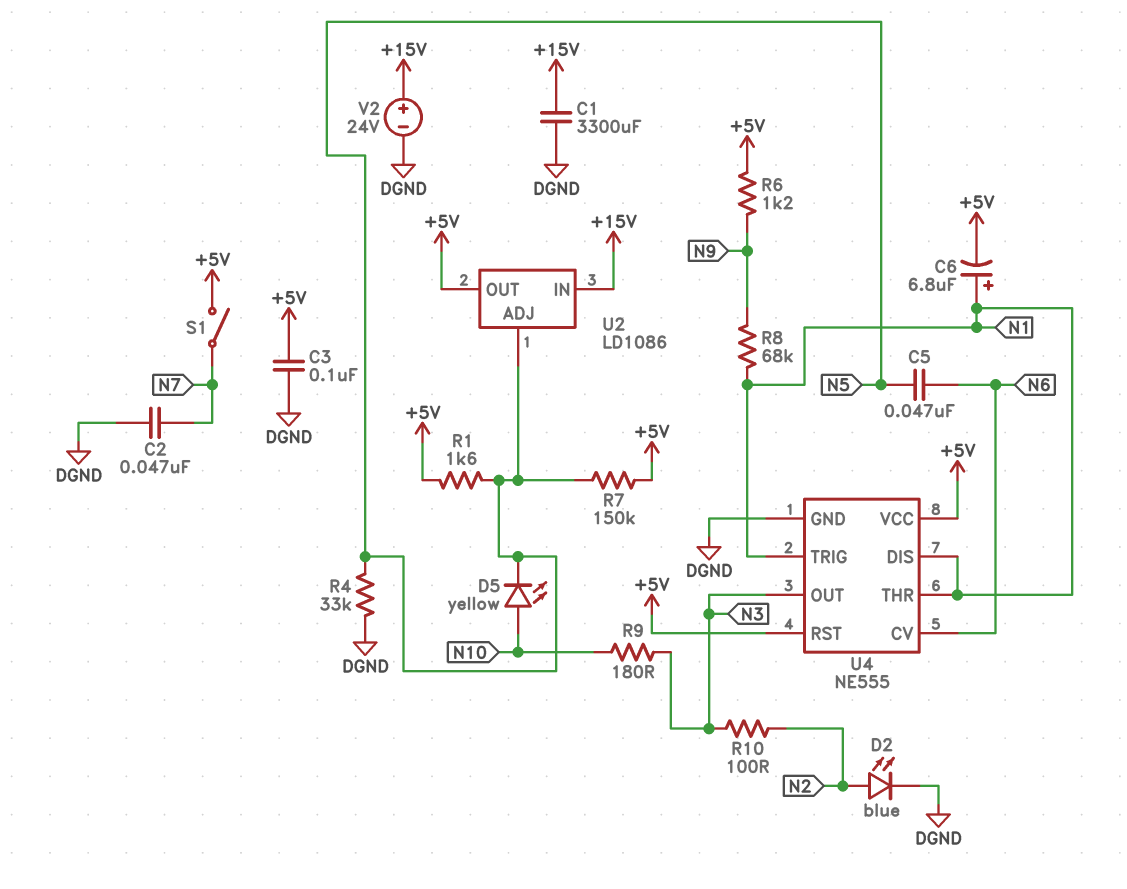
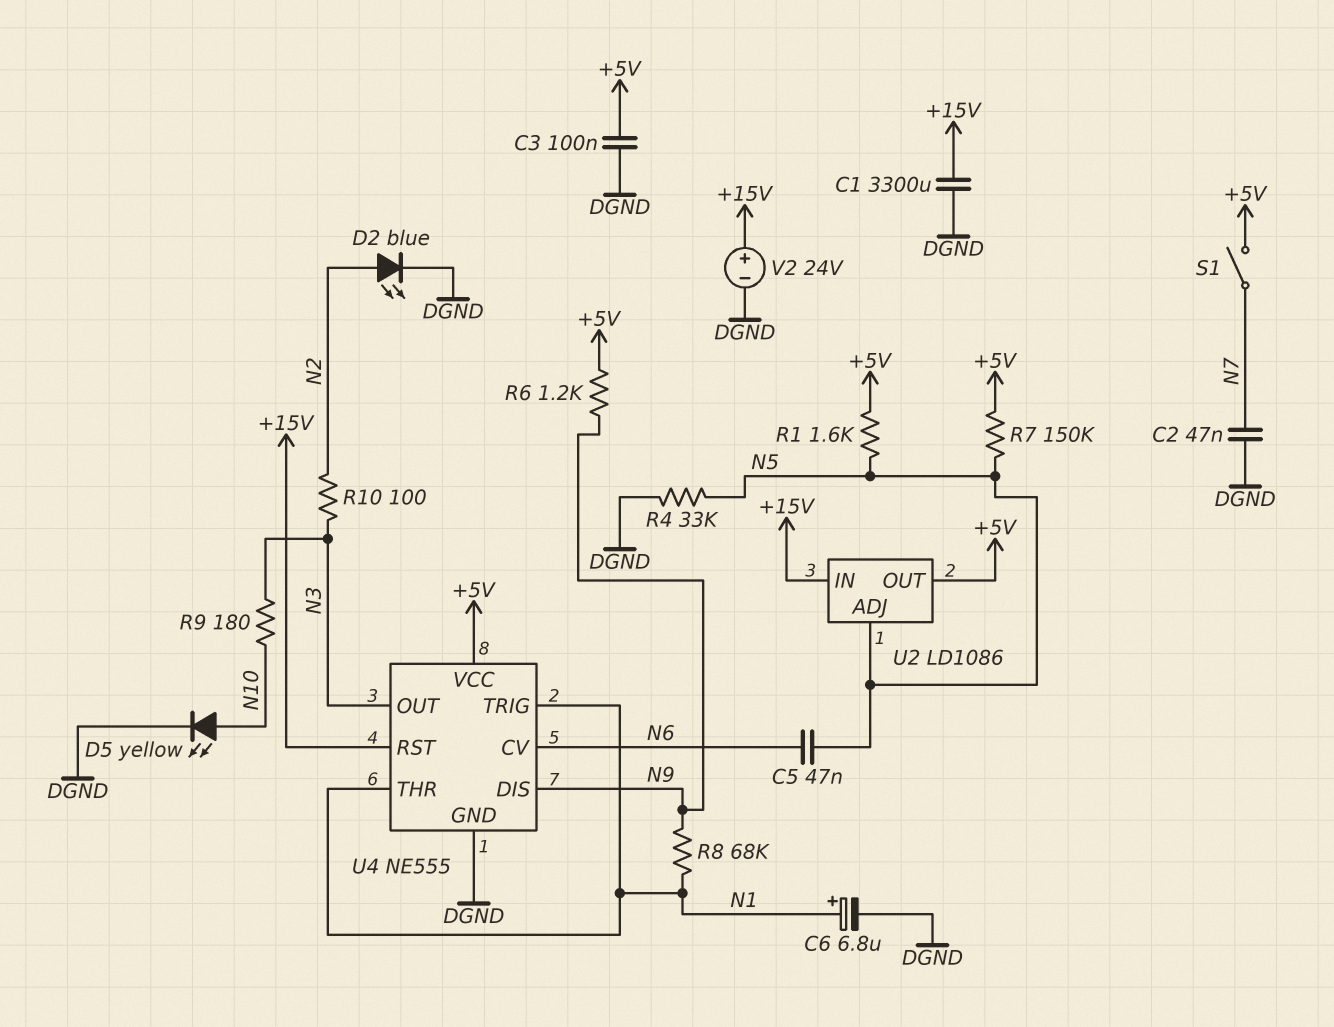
C6: 6.8uF (plus N1, minus +5V) -> 6.8uF (plus N1, minus DGND)
D5: LED yellow (A N10, K N5) -> LED yellow (A N10, K DGND)
U4 pin DIS: N1 -> N9
U4 pin RST: +5V -> +15V

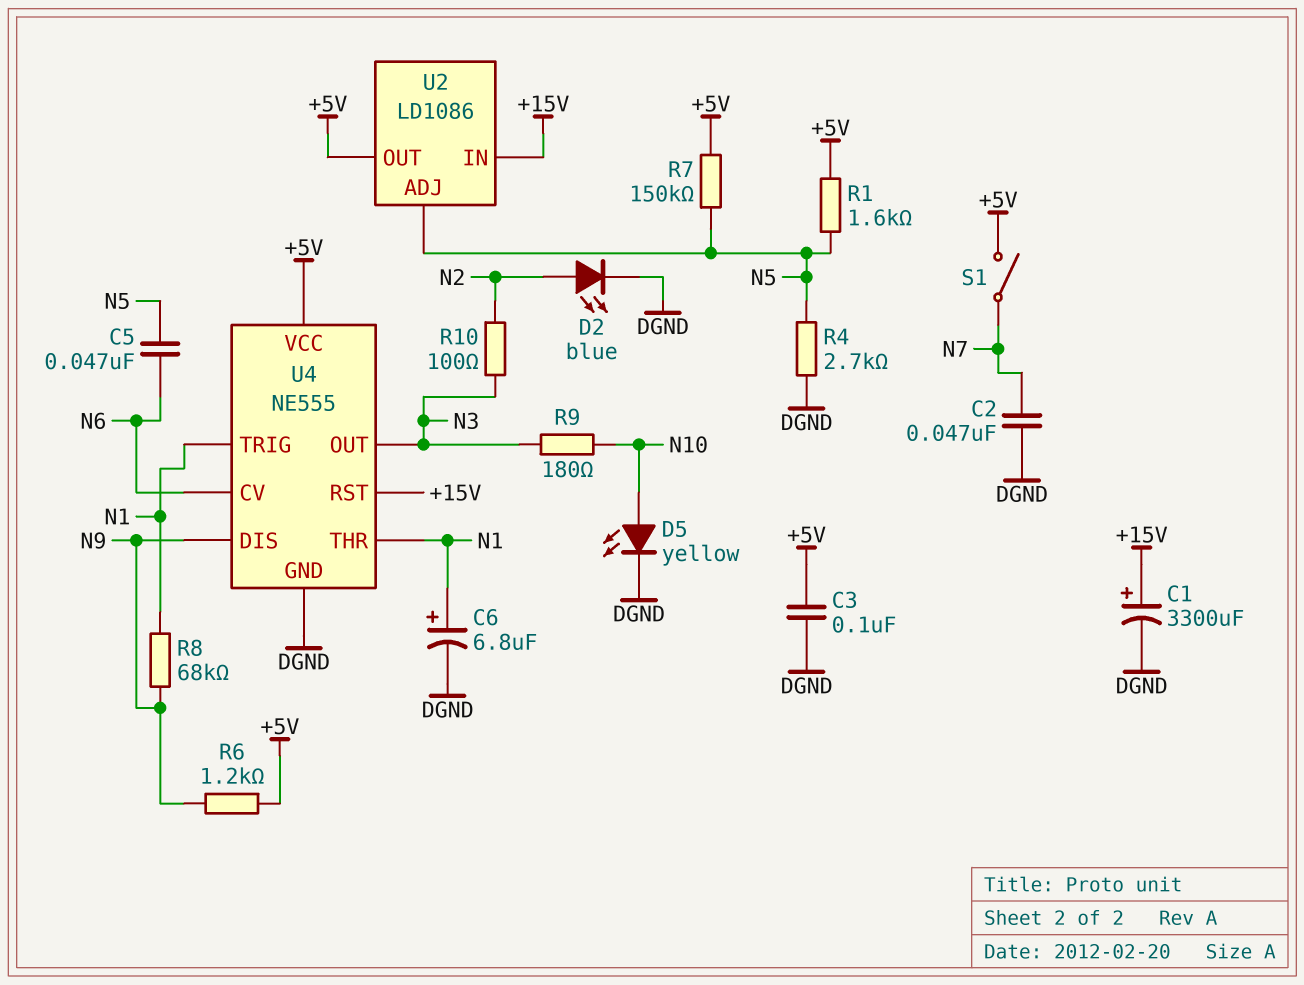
C1: 3300uF (+15V, DGND) -> 3300uF (plus +15V, minus DGND)
R4: 33k (DGND, N5) -> 2.7k (DGND, N5)
V2: 24V (plus +15V, minus DGND) -> none

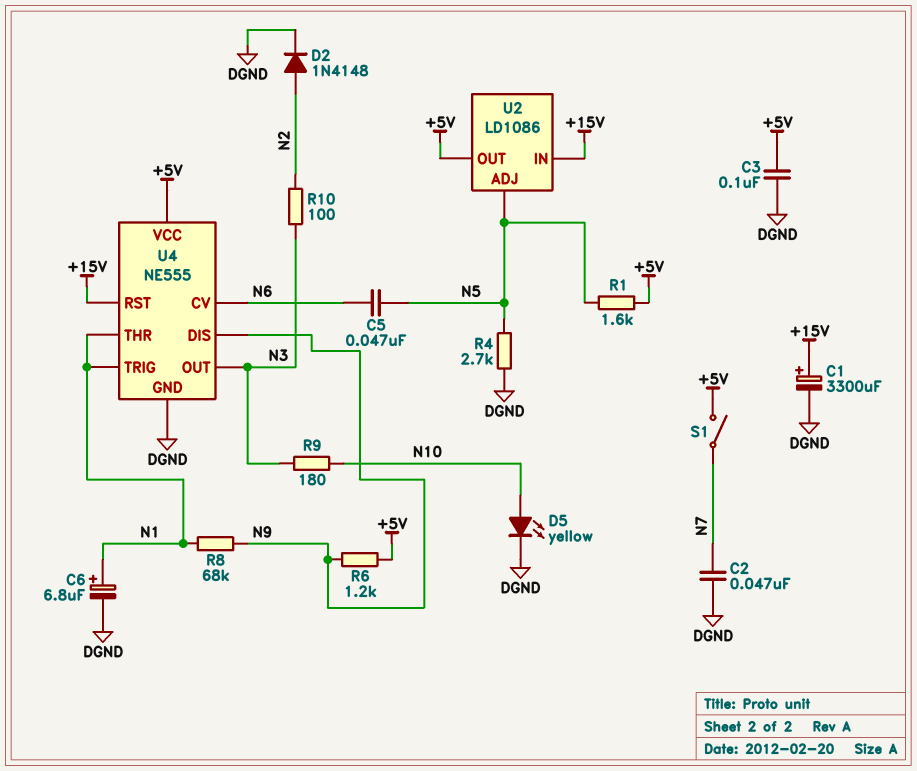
D2: LED blue (A N2, K DGND) -> diode 1N4148 (A N2, K DGND)
R7: 150k (+5V, N5) -> none

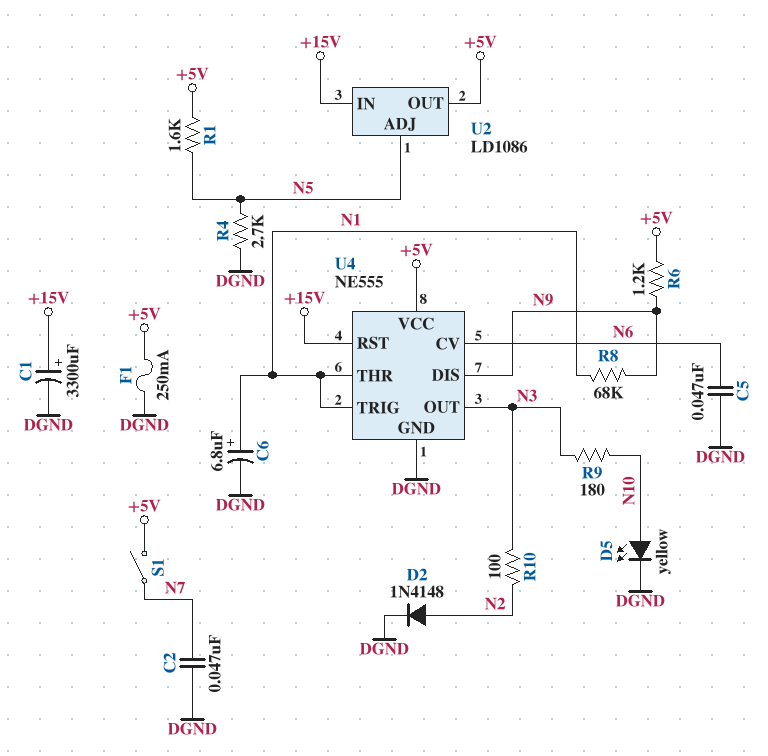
C3: 100nF (+5V, DGND) -> none
C5: 47nF (N5, N6) -> 47nF (DGND, N6)
F1: none -> 250mA (+5V, DGND)

